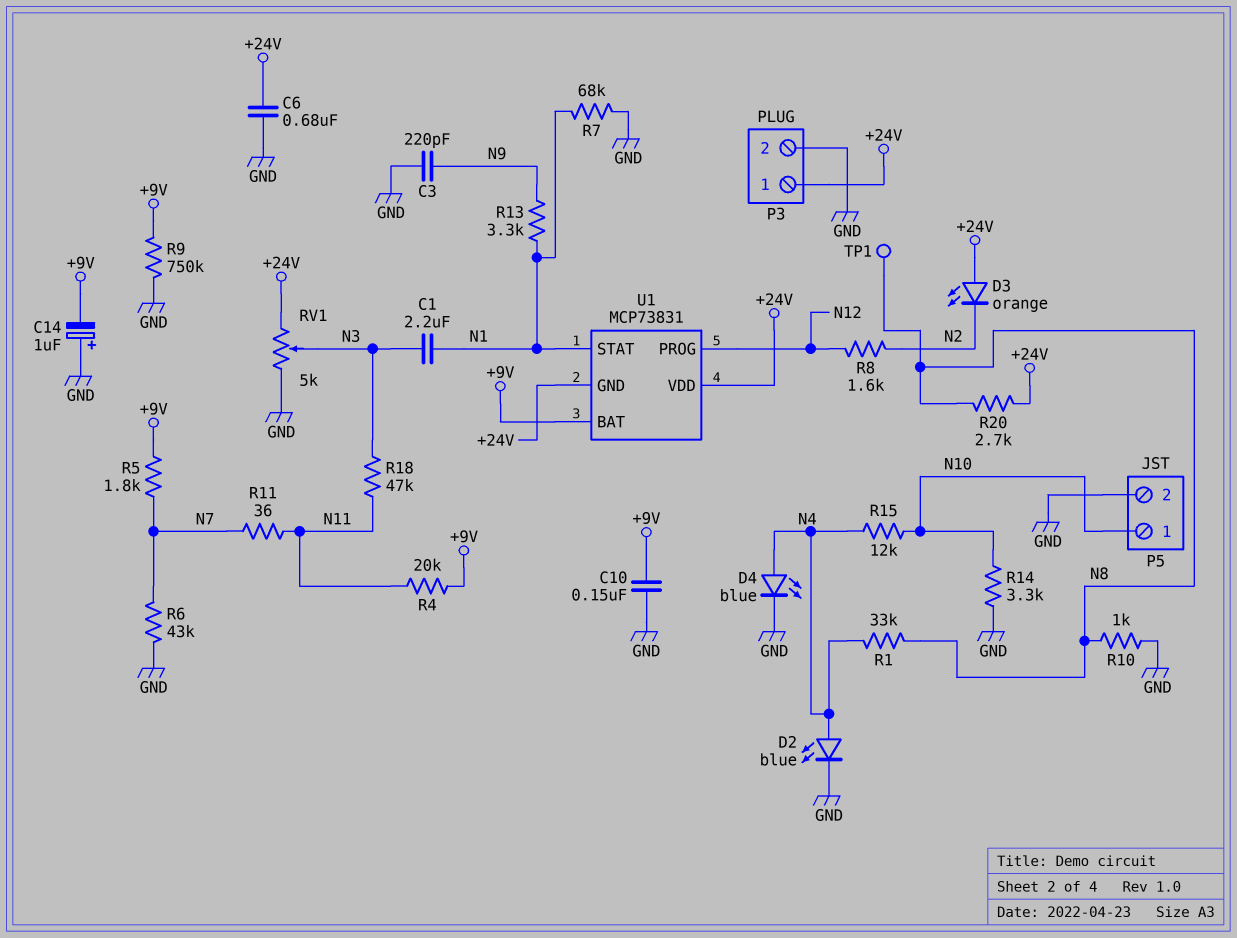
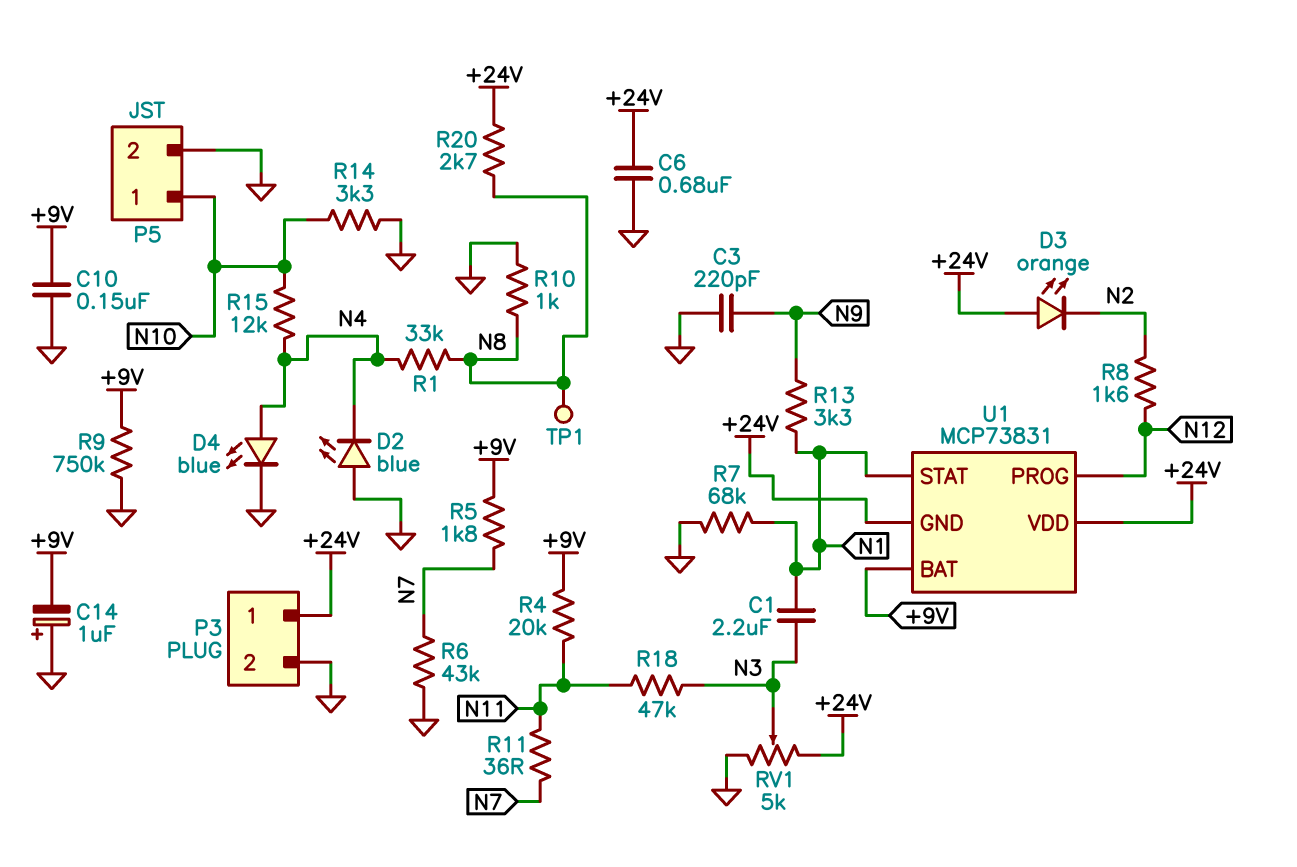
D2: LED blue (A N4, K GND) -> LED blue (A GND, K N4)

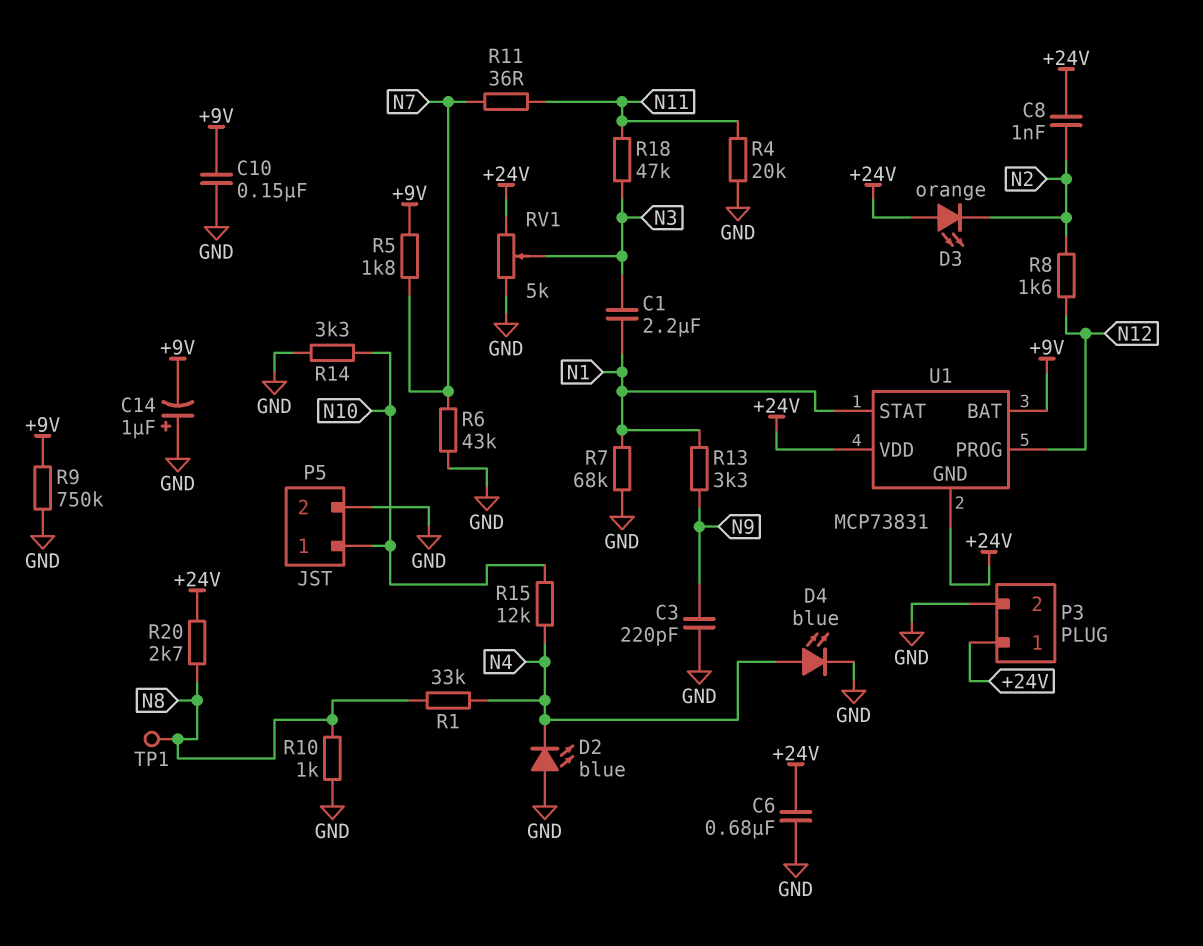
C8: none -> 1nF (+24V, N2)
R4: 20k (+9V, N11) -> 20k (GND, N11)

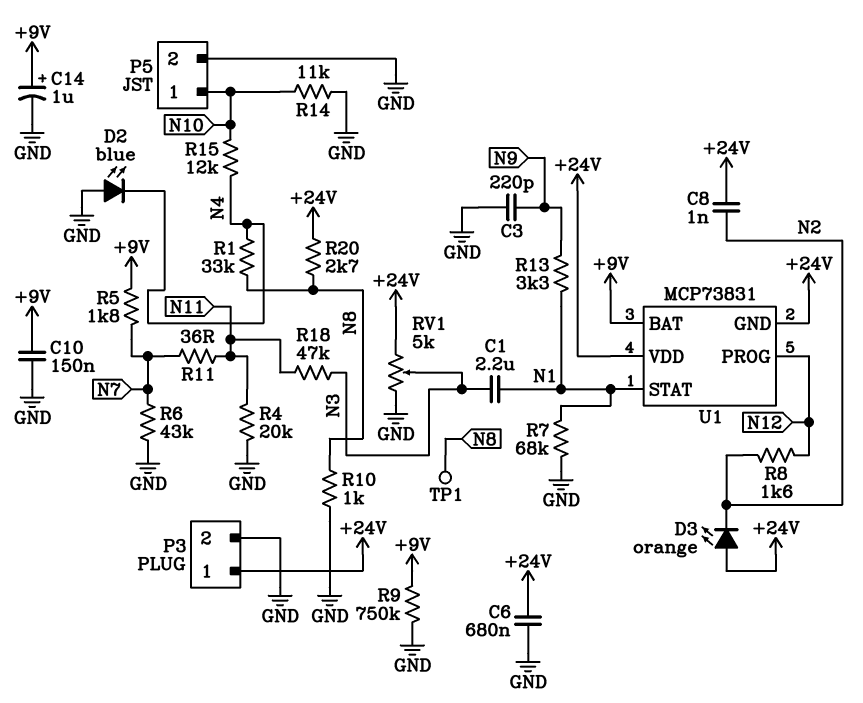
C14: 1uF (plus GND, minus +9V) -> 1uF (plus +9V, minus GND)
D4: LED blue (A N4, K GND) -> none
R14: 3.3k (GND, N10) -> 11k (GND, N10)

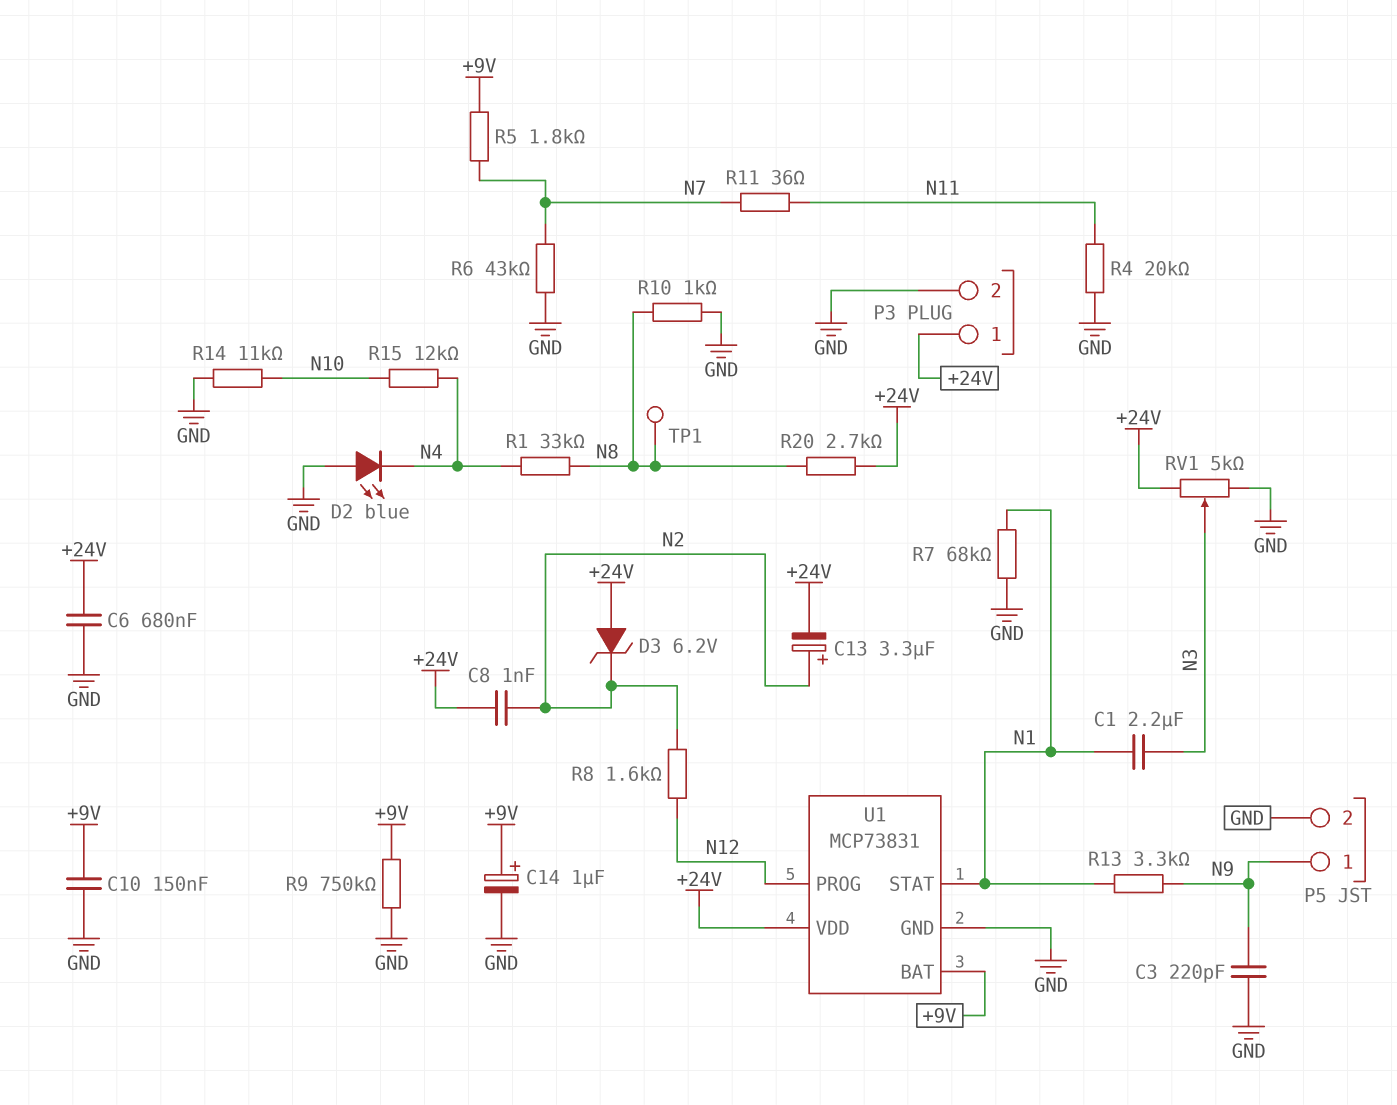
C13: none -> 3.3uF (plus N2, minus +24V)
D3: LED orange (A +24V, K N2) -> zener 6.2V (A +24V, K N2)
P5 pin 1: N10 -> N9
R18: 47k (N3, N11) -> none
U1 pin GND: +24V -> GND

